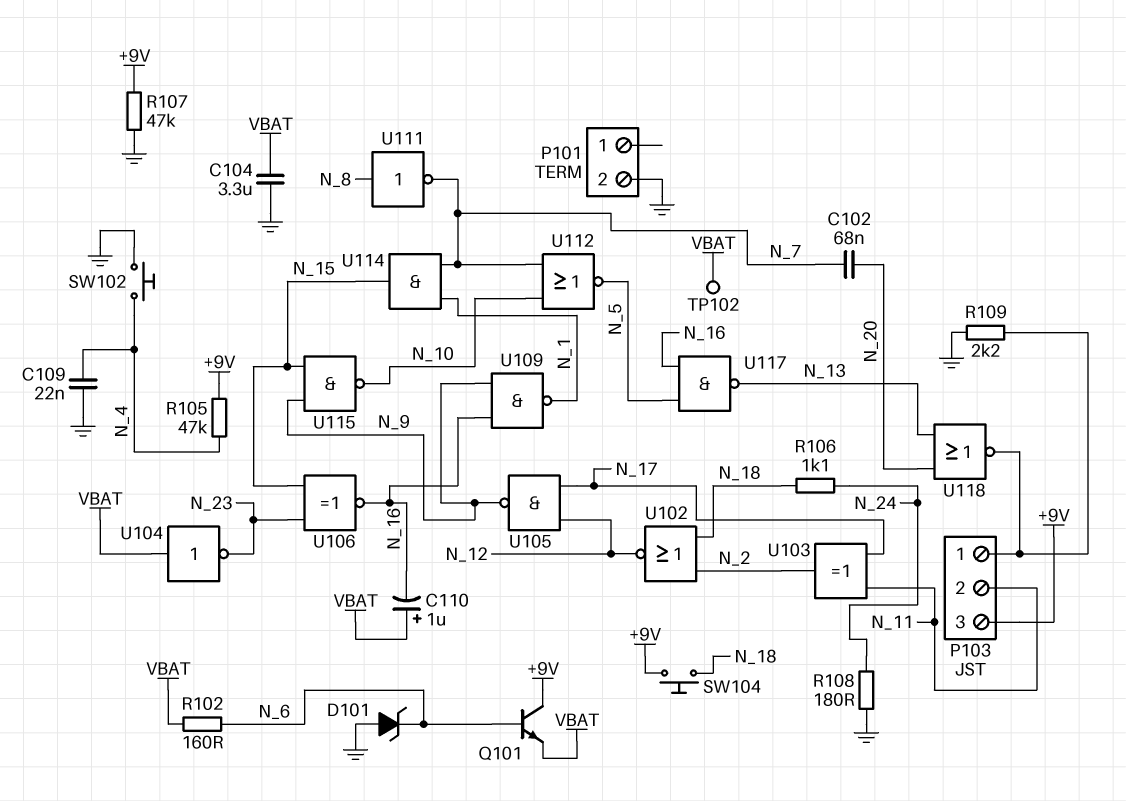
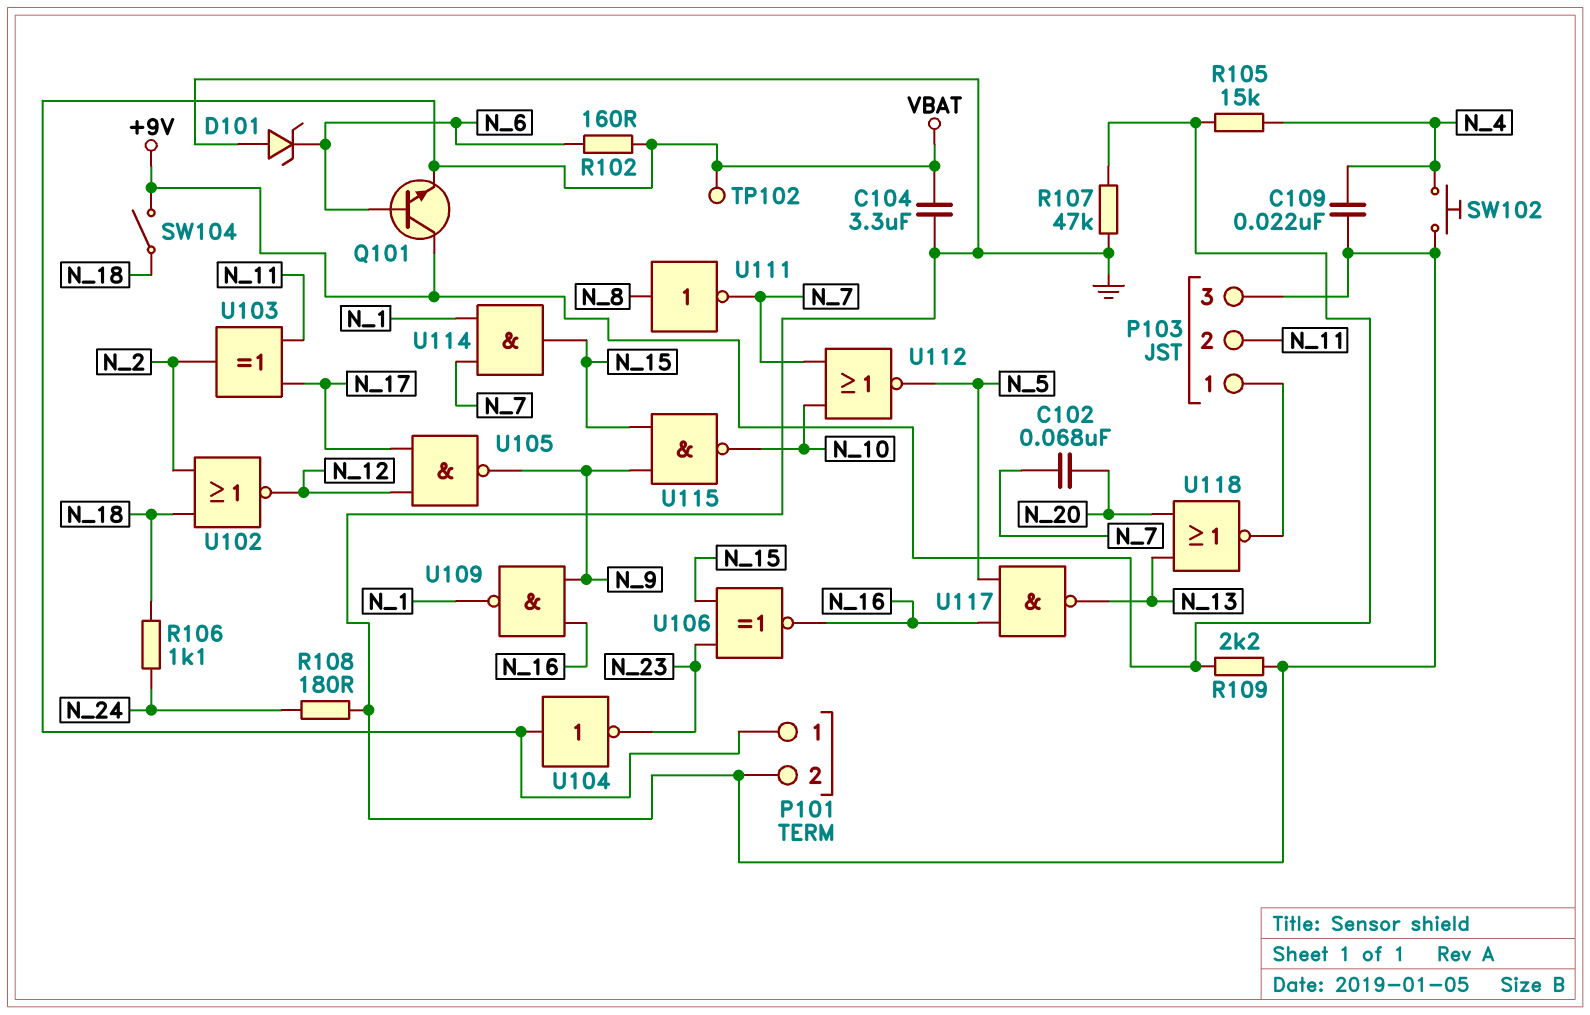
C110: 1uF (plus VBAT, minus N_16) -> none
P101 pin 1: none -> VBAT
P103 pin 3: +9V -> GND
R105: 47k (+9V, N_4) -> 15k (+9V, N_4)
R109: 2.2k (GND, P103/1) -> 2.2k (+9V, GND)
SW104: button (+9V, N_18) -> switch (+9V, N_18)

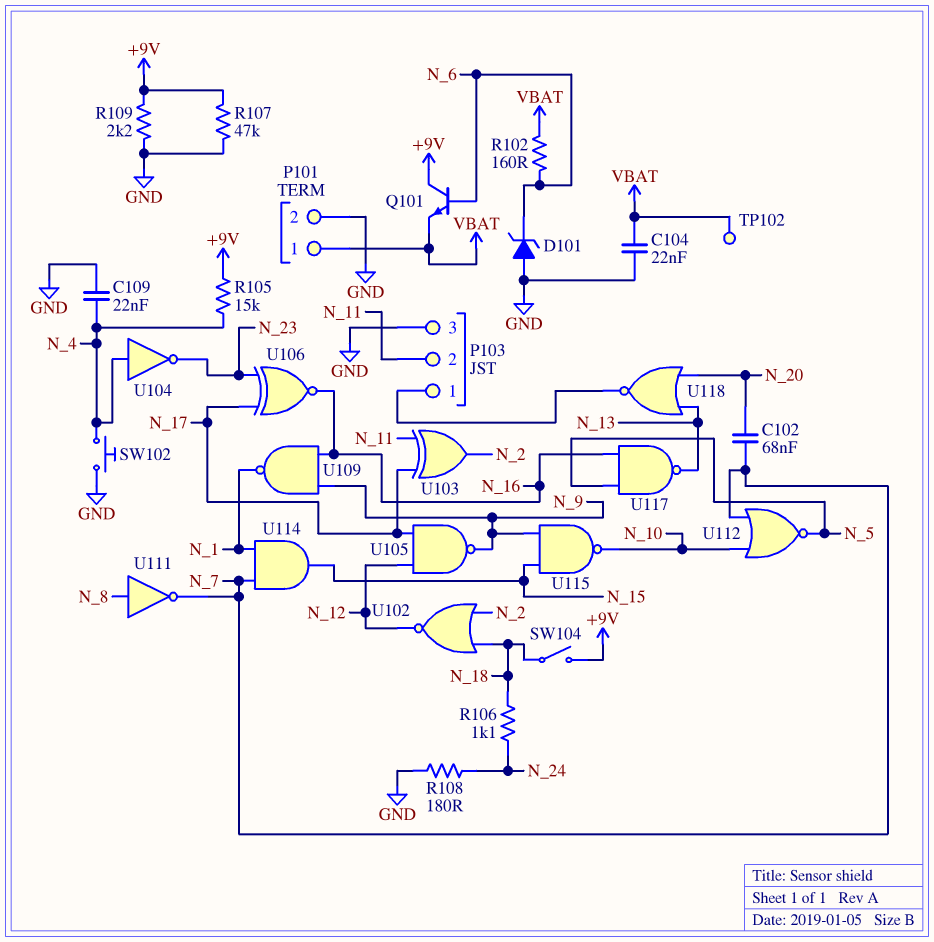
C104: 3.3uF (GND, VBAT) -> 22nF (GND, VBAT)
U104: NOT (in VBAT, out N_23) -> NOT (in N_4, out N_23)
U106: XNOR (in N_15, in N_23, out N_16) -> XNOR (in N_17, in N_23, out N_16)

